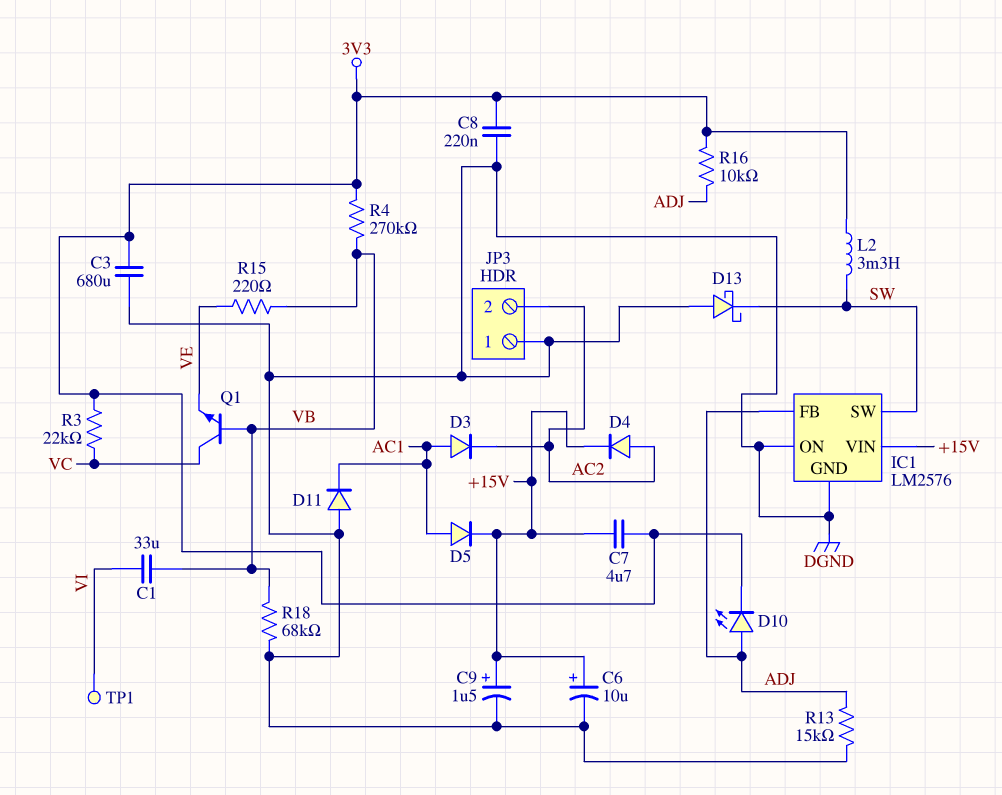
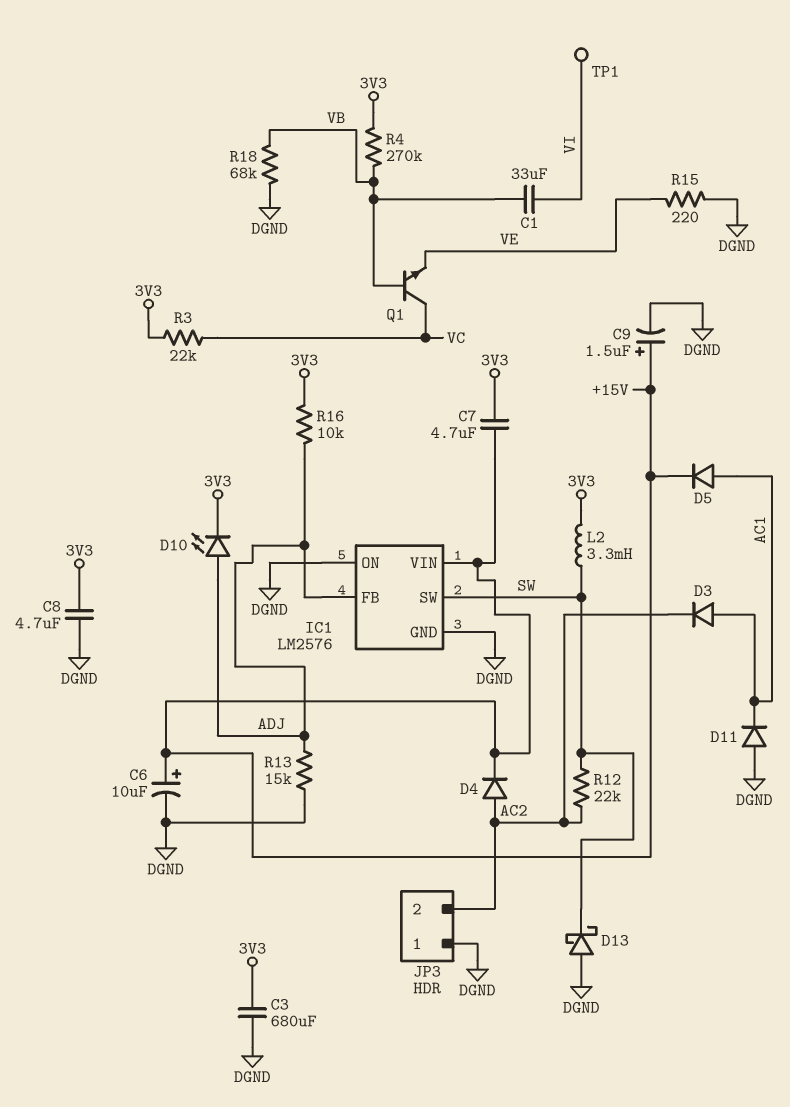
C8: 220nF (3V3, DGND) -> 4.7uF (3V3, DGND)
R12: none -> 22k (AC2, SW)
R15: 220 (VB, VE) -> 220 (DGND, VE)

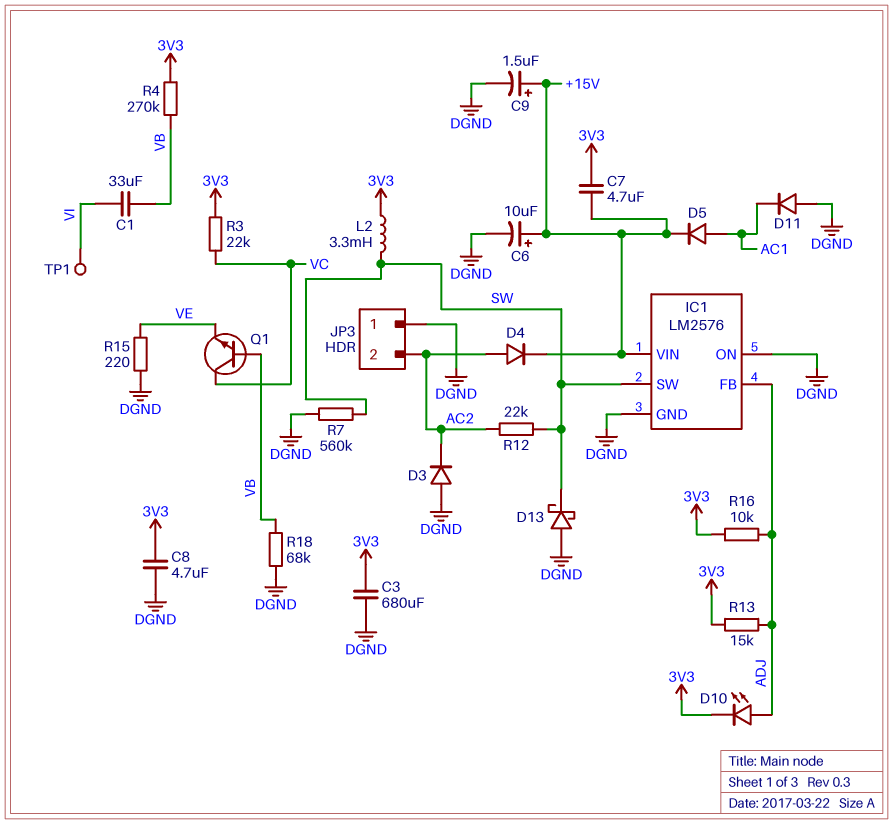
D3: diode (A AC1, K AC2) -> diode (A DGND, K AC2)
R7: none -> 560k (DGND, SW)
R13: 15k (ADJ, DGND) -> 15k (3V3, ADJ)

